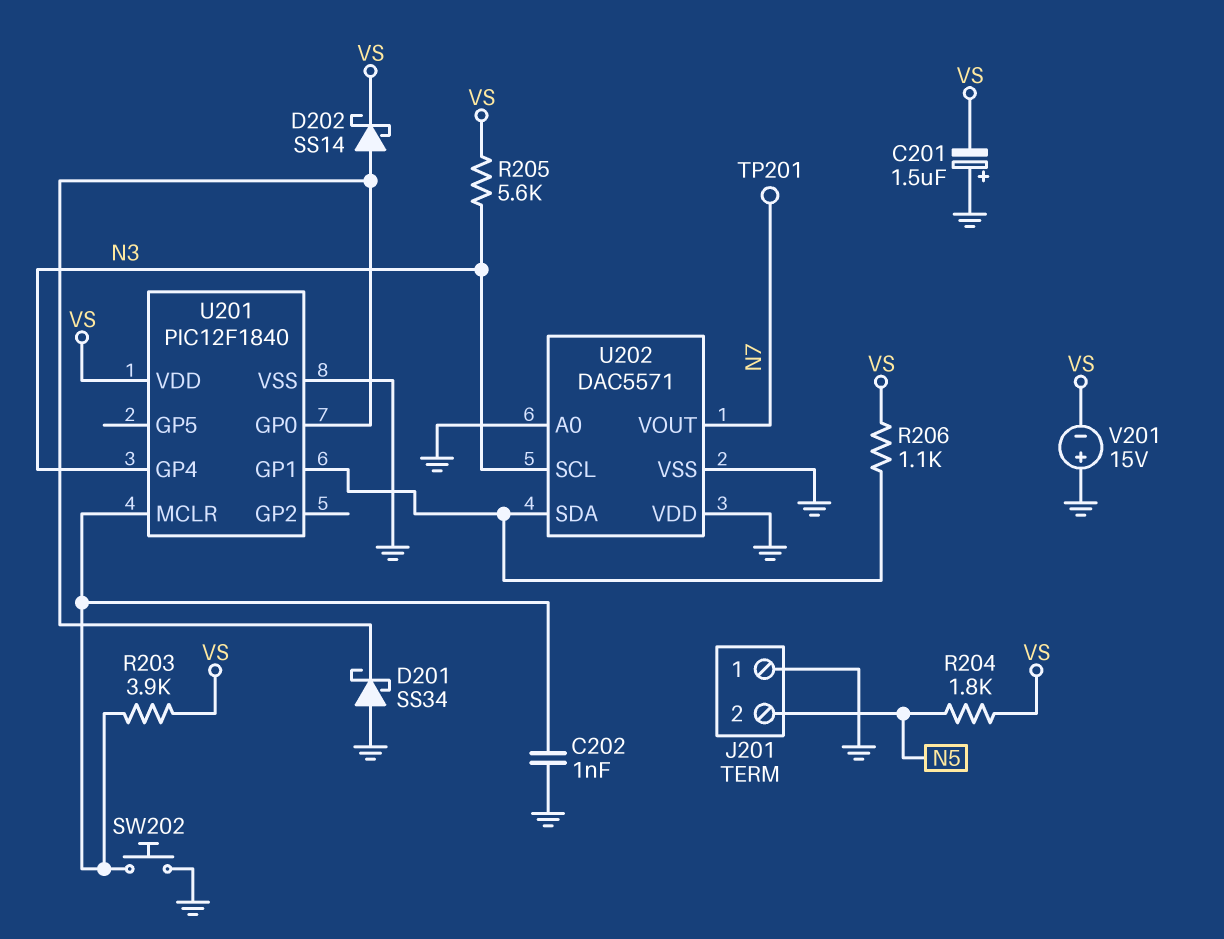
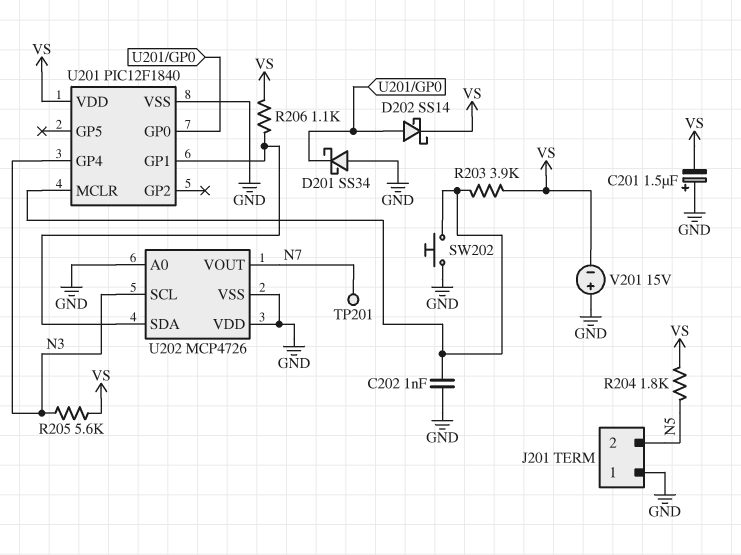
U202: DAC5571 -> MCP4726

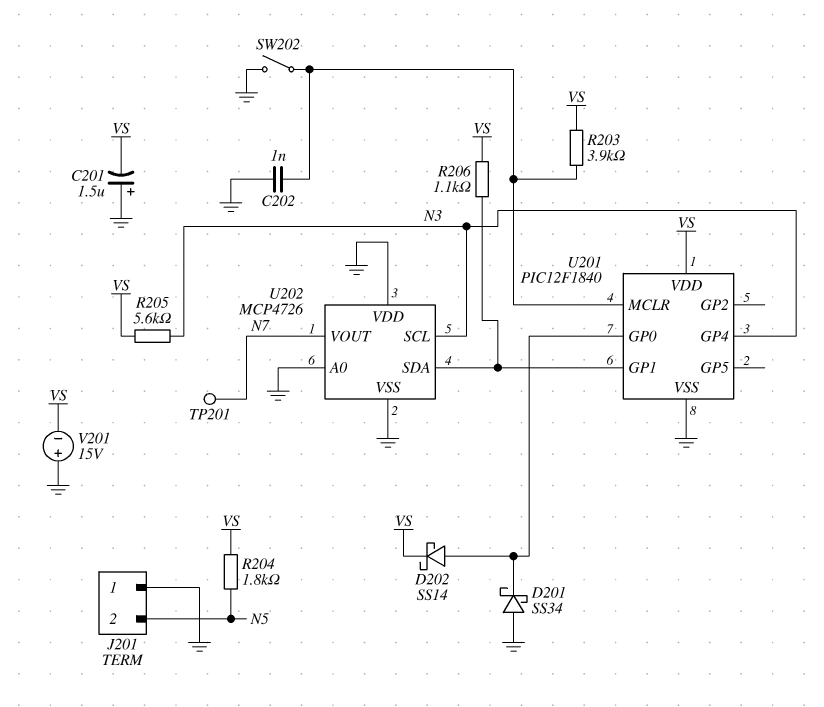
SW202: button (GND, U201/MCLR) -> switch (GND, U201/MCLR)

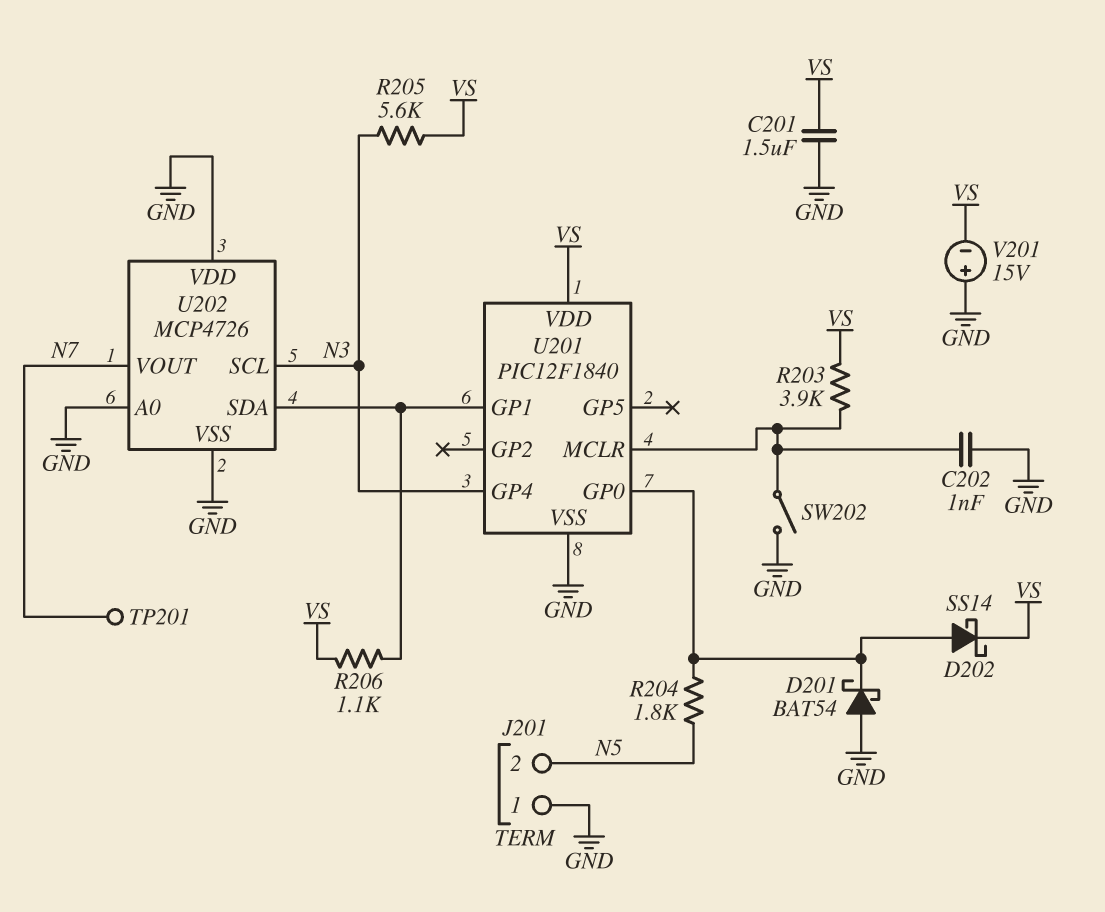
C201: 1.5uF (plus GND, minus VS) -> 1.5uF (GND, VS)
D201: schottky SS34 (A GND, K U201/GP0) -> schottky BAT54 (A GND, K U201/GP0)
R204: 1.8k (N5, VS) -> 1.8k (N5, U201/GP0)

